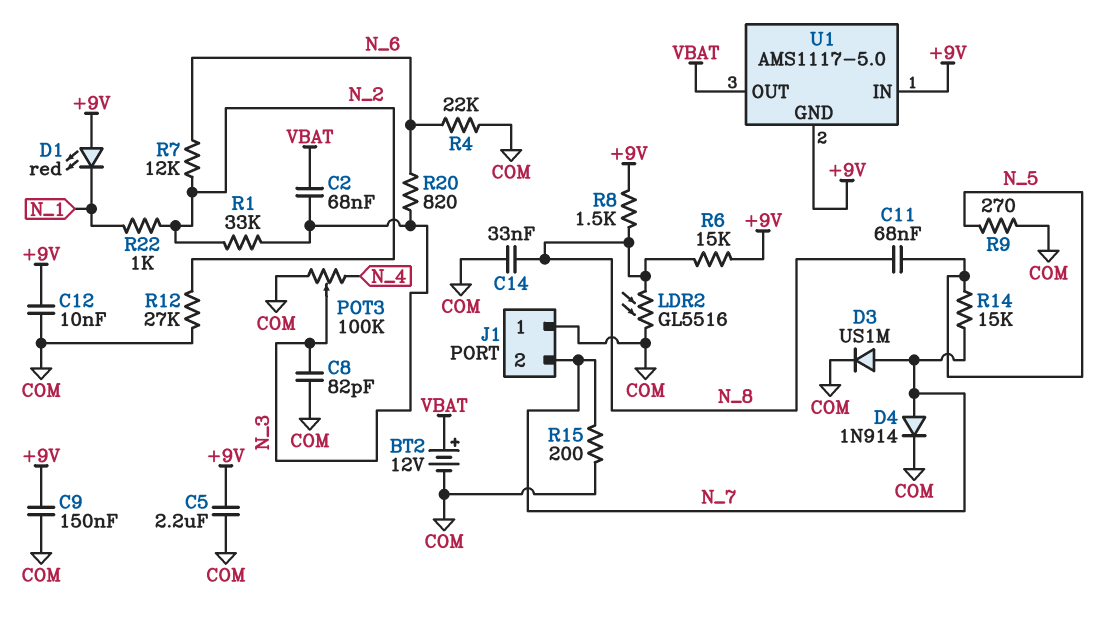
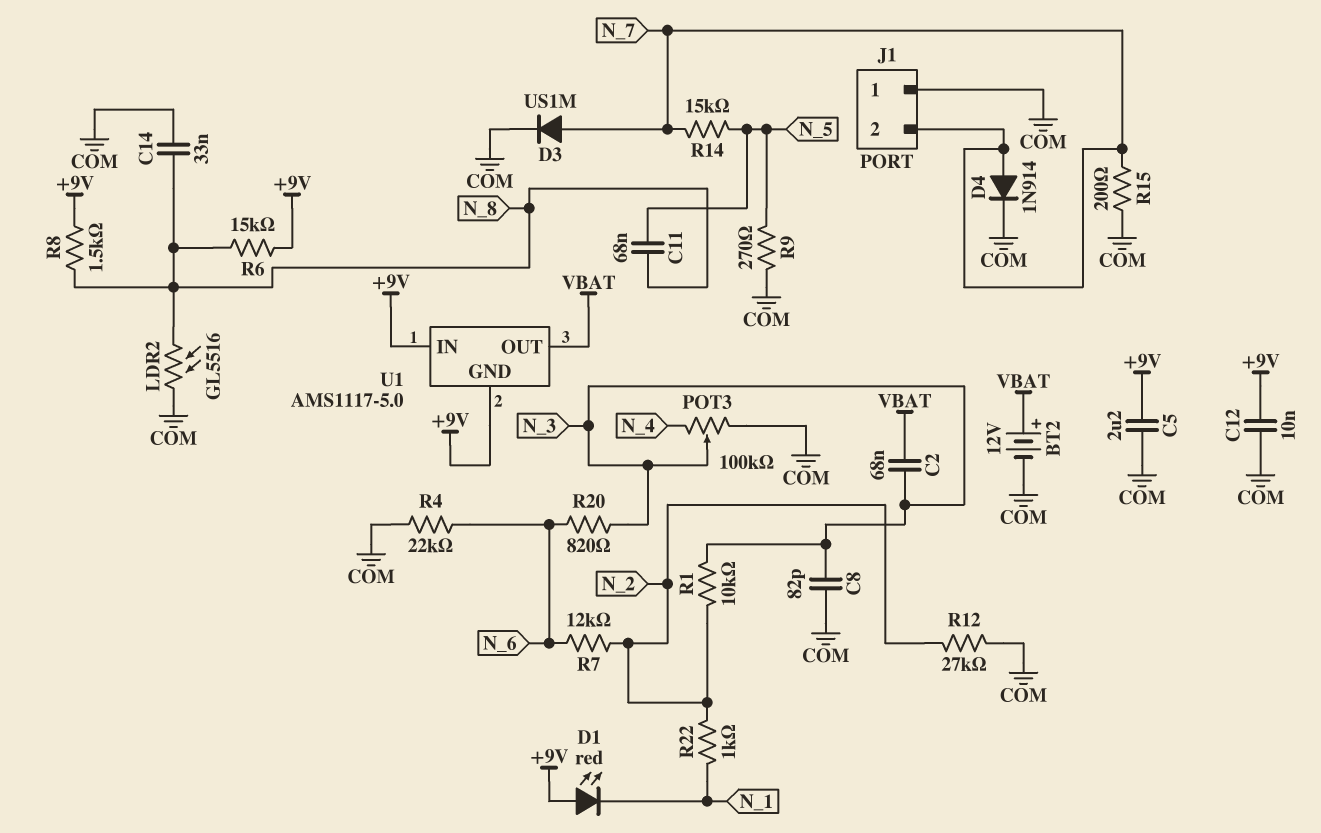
C9: 150nF (+9V, COM) -> none
R1: 33k (N_2, N_3) -> 10k (N_2, N_3)

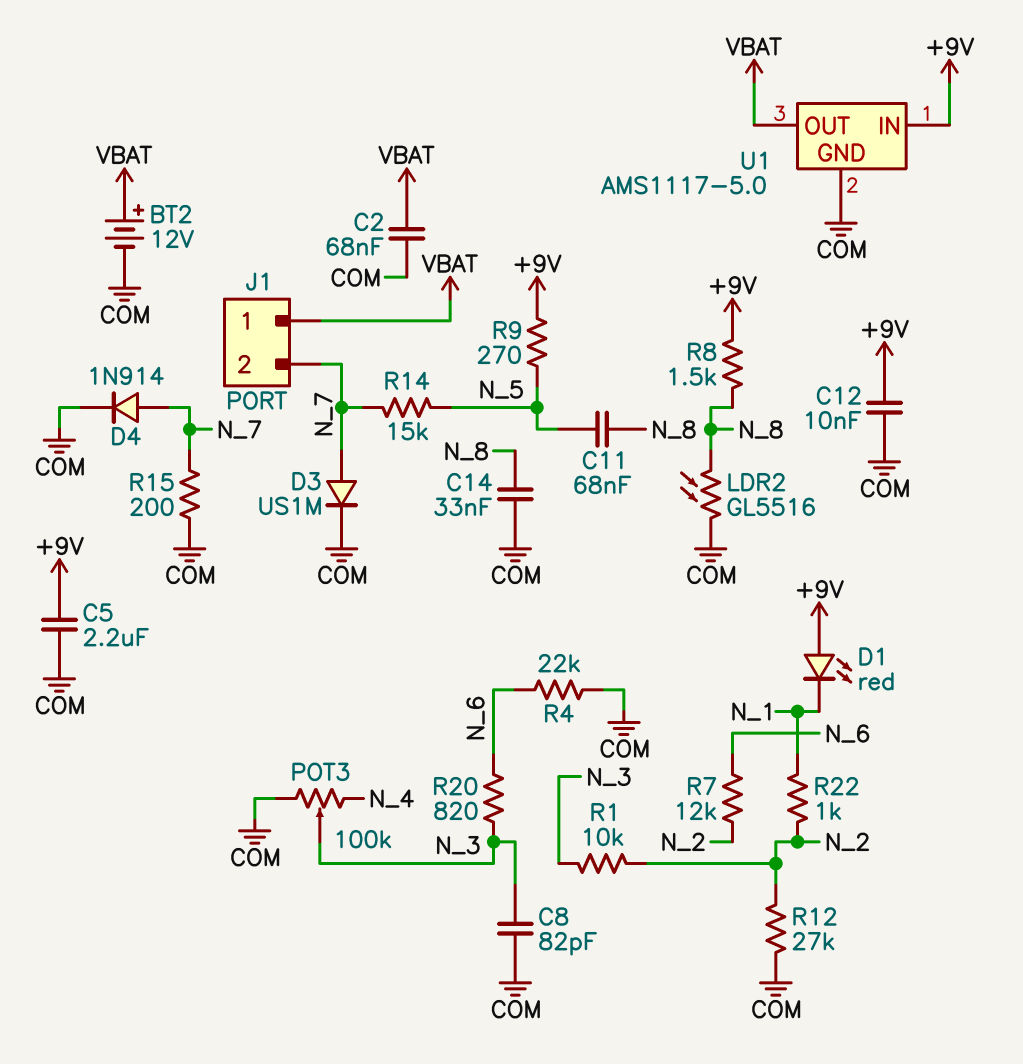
C2: 68nF (N_3, VBAT) -> 68nF (COM, VBAT)
J1 pin 1: COM -> VBAT
R6: 15k (+9V, N_8) -> none
R9: 270 (COM, N_5) -> 270 (+9V, N_5)
U1 pin GND: +9V -> COM

